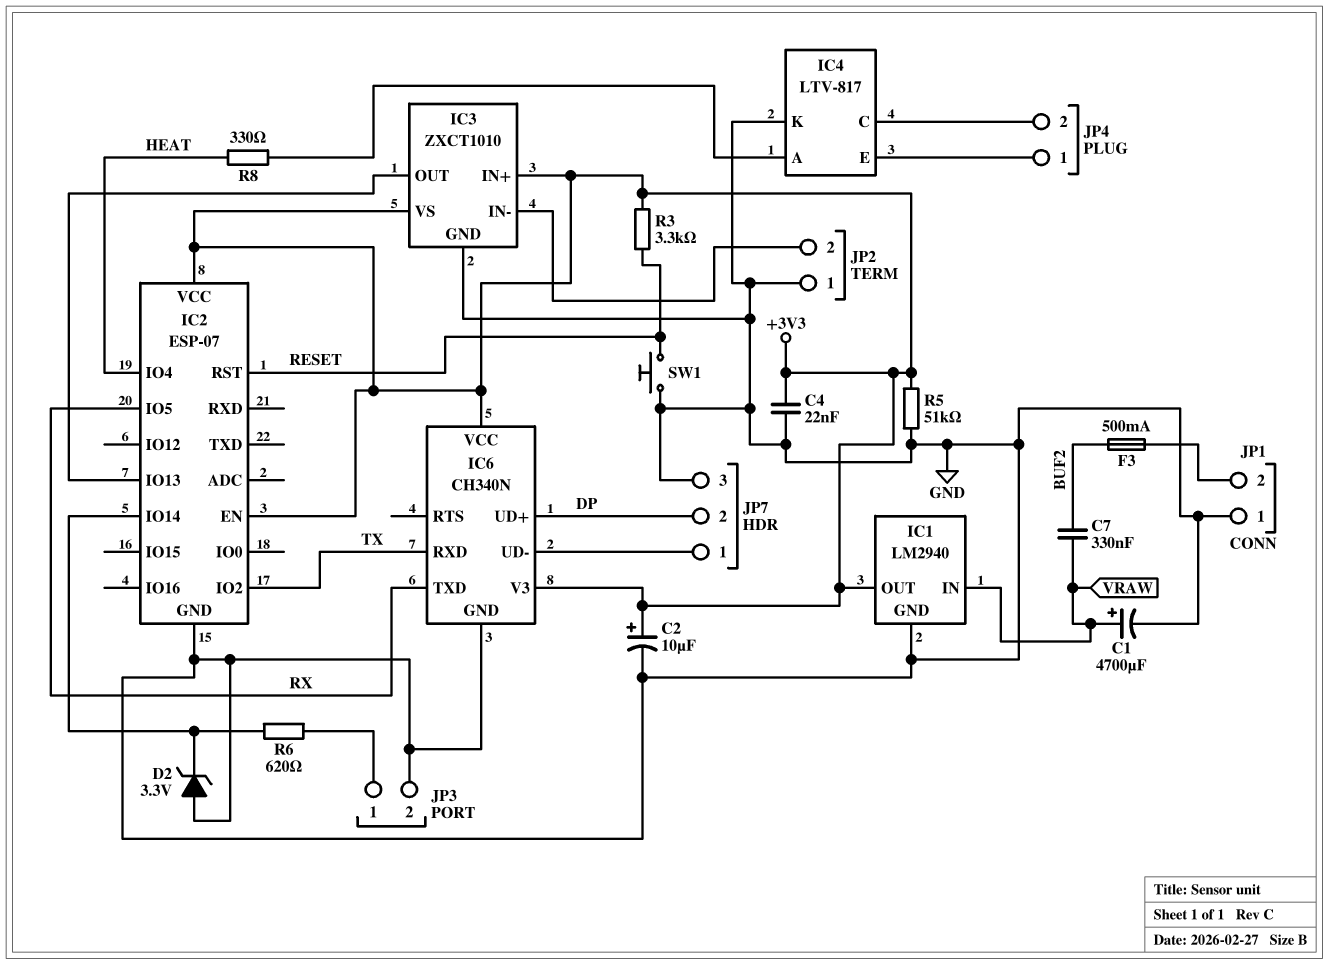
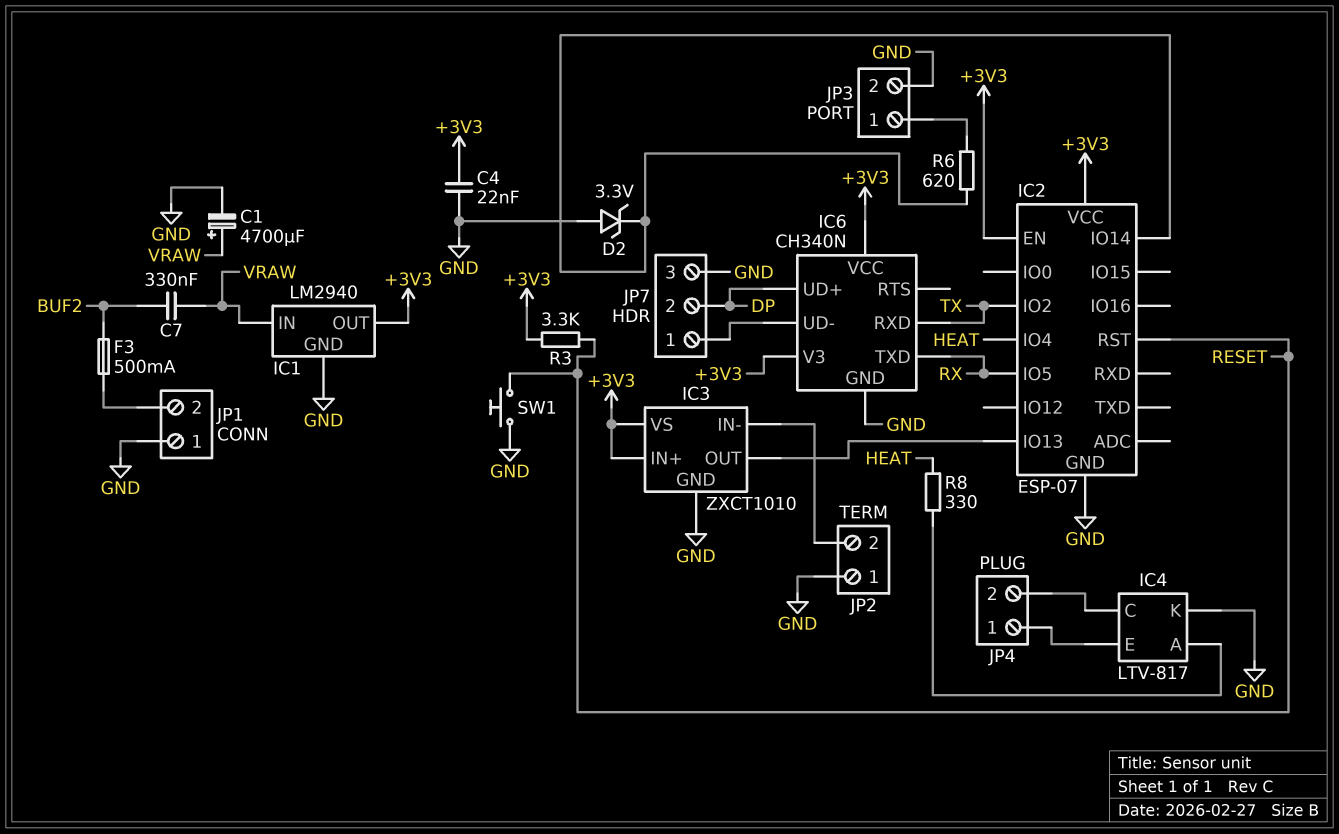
C2: 10uF (plus +3V3, minus GND) -> none
R5: 51k (+3V3, GND) -> none

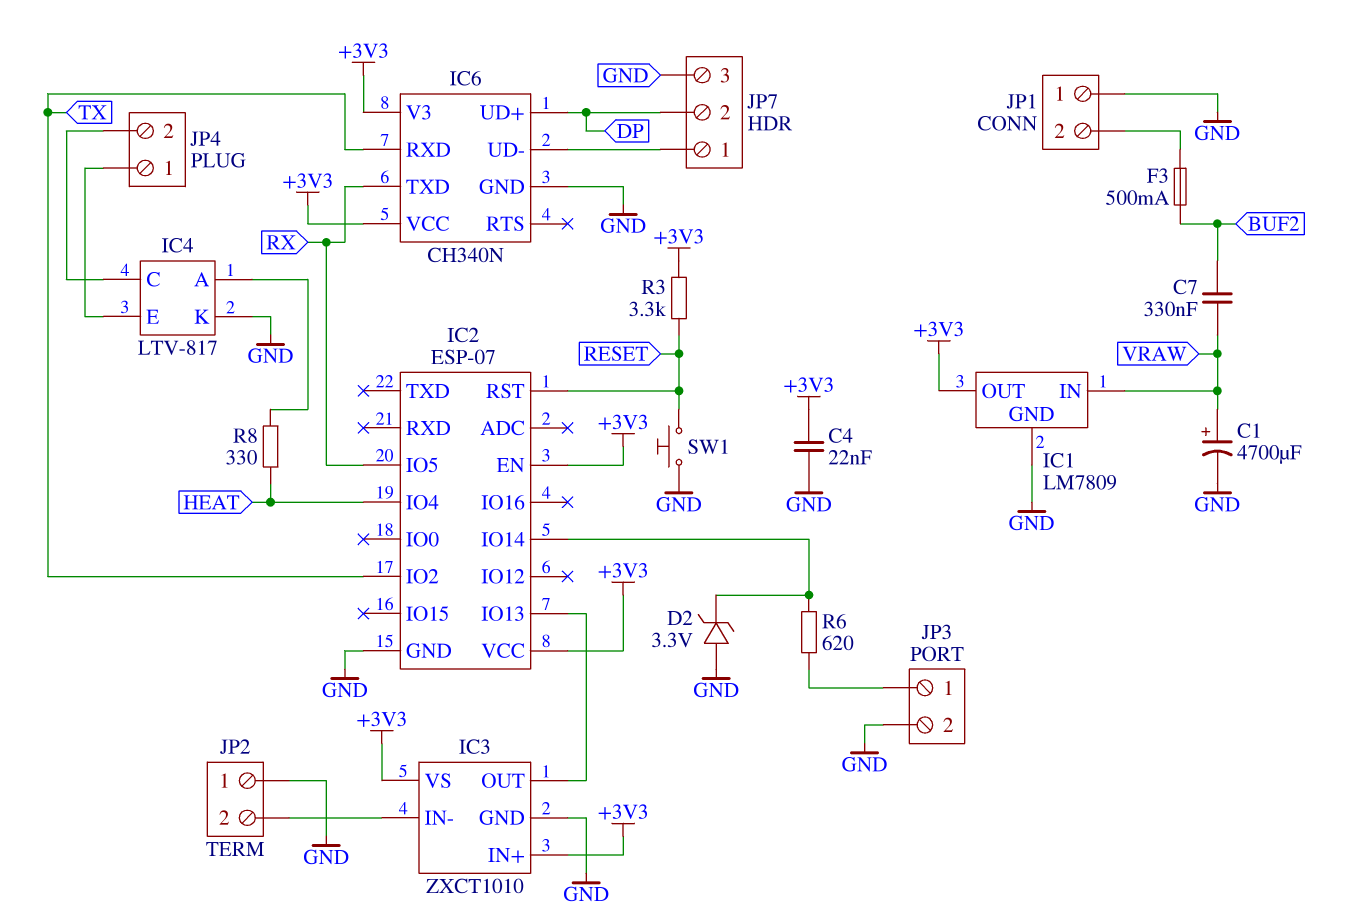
IC1: LM2940 -> LM7809

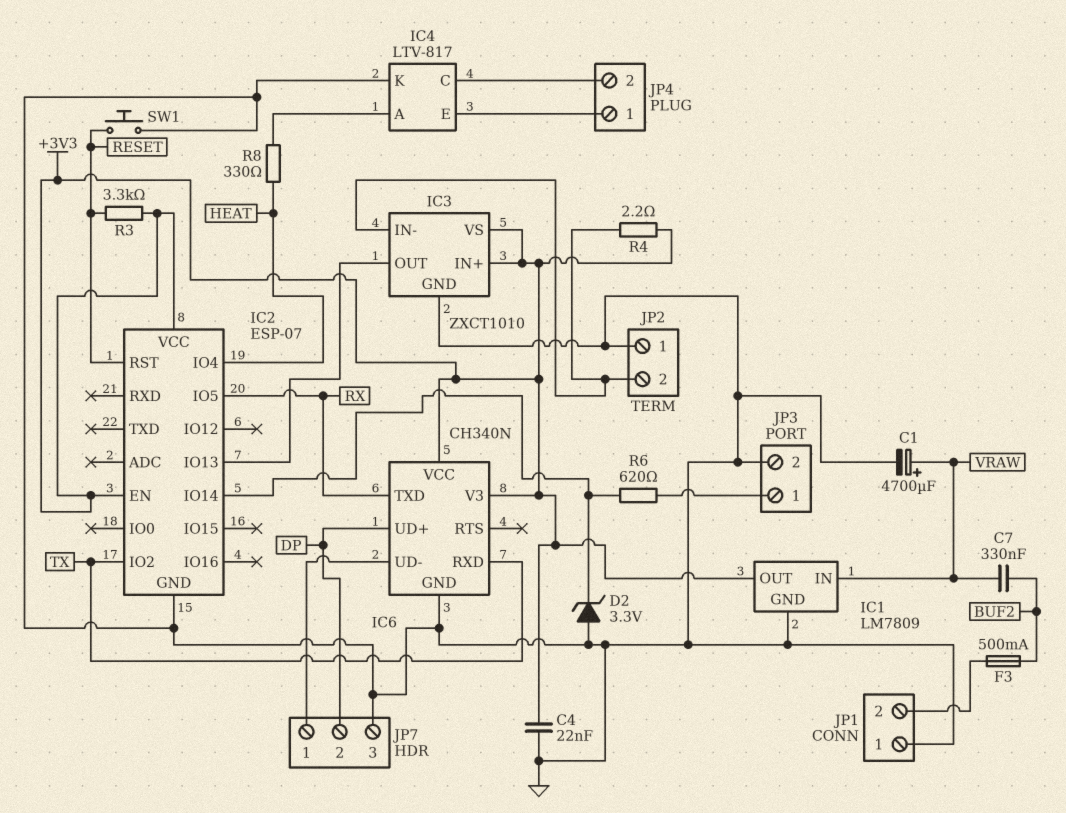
R4: none -> 2.2 (+3V3, IC3/IN-)

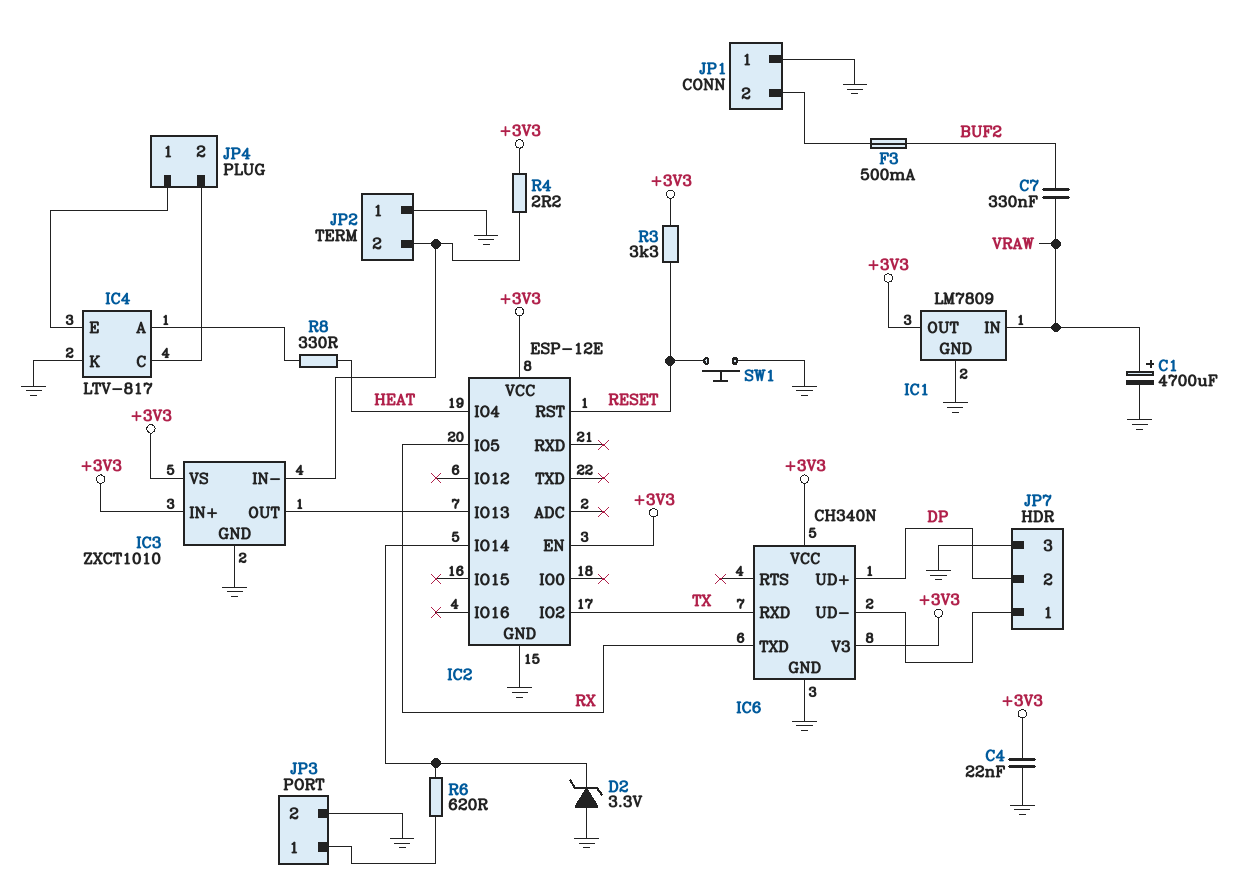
IC2: ESP-07 -> ESP-12E

